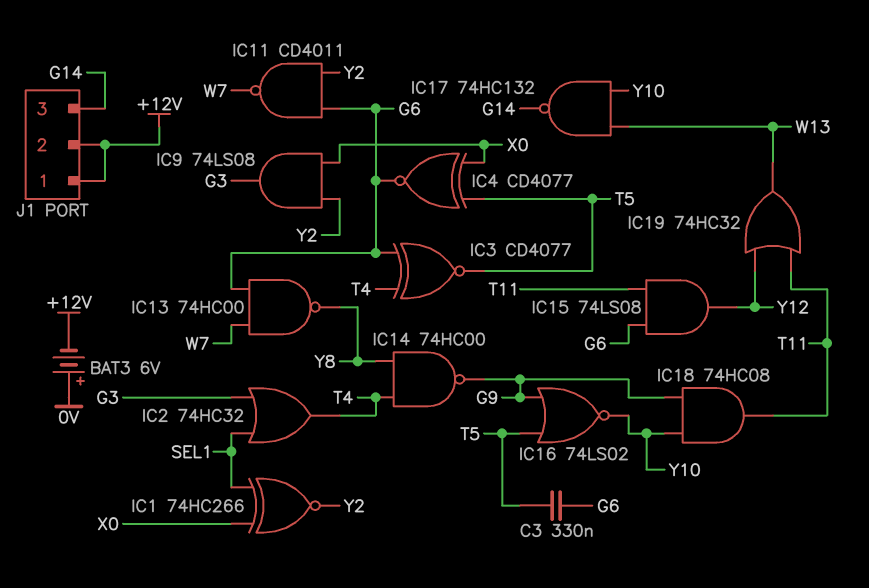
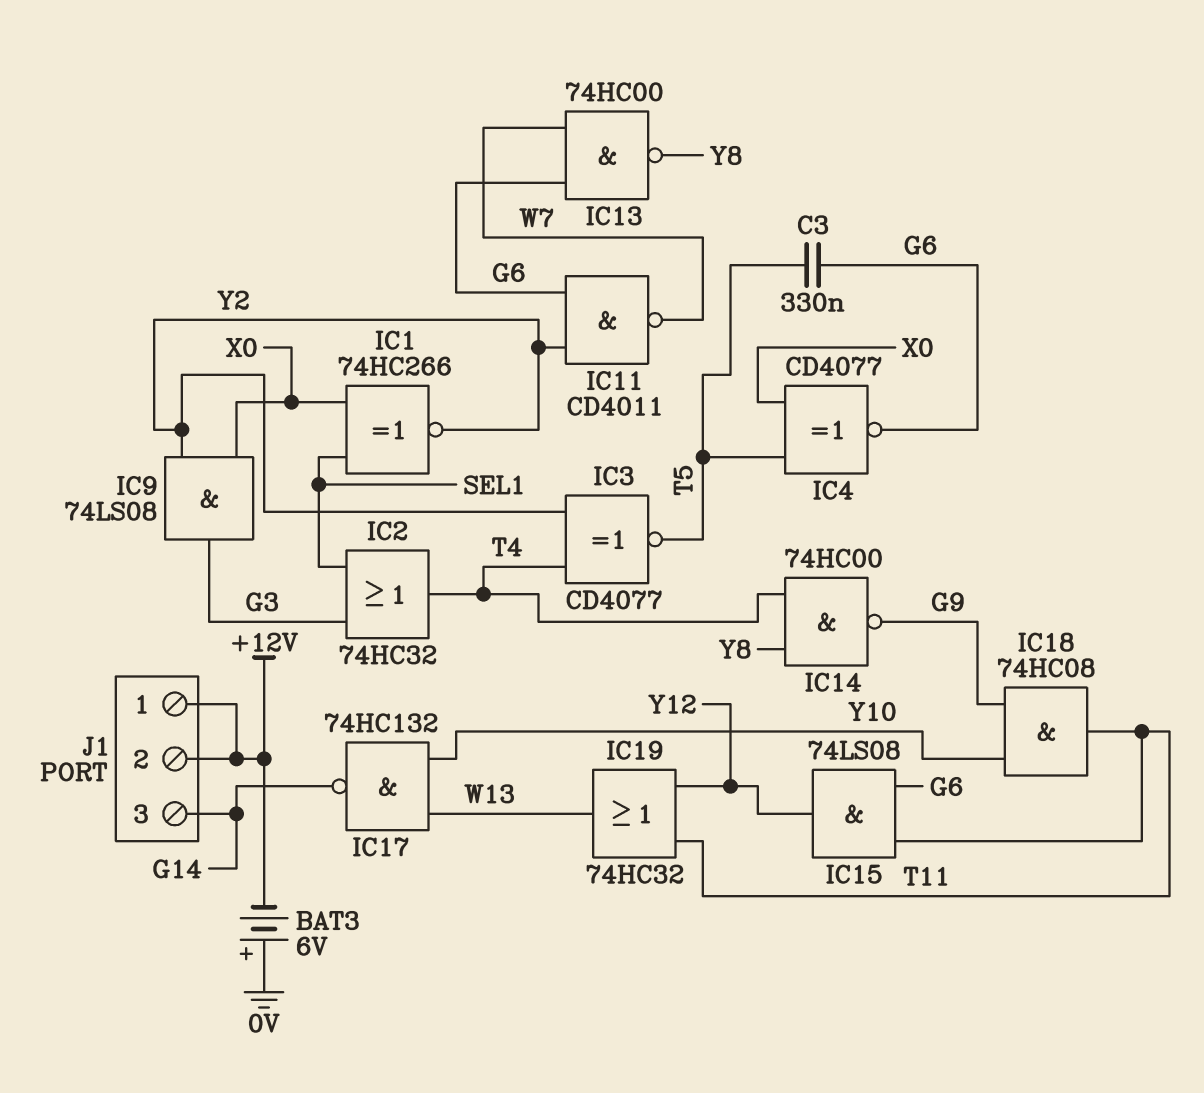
IC3: XNOR CD4077 (in G6, in T4, out T5) -> XNOR CD4077 (in T4, in Y2, out T5)
IC16: NOR 74LS02 (in G9, in T5, out Y10) -> none

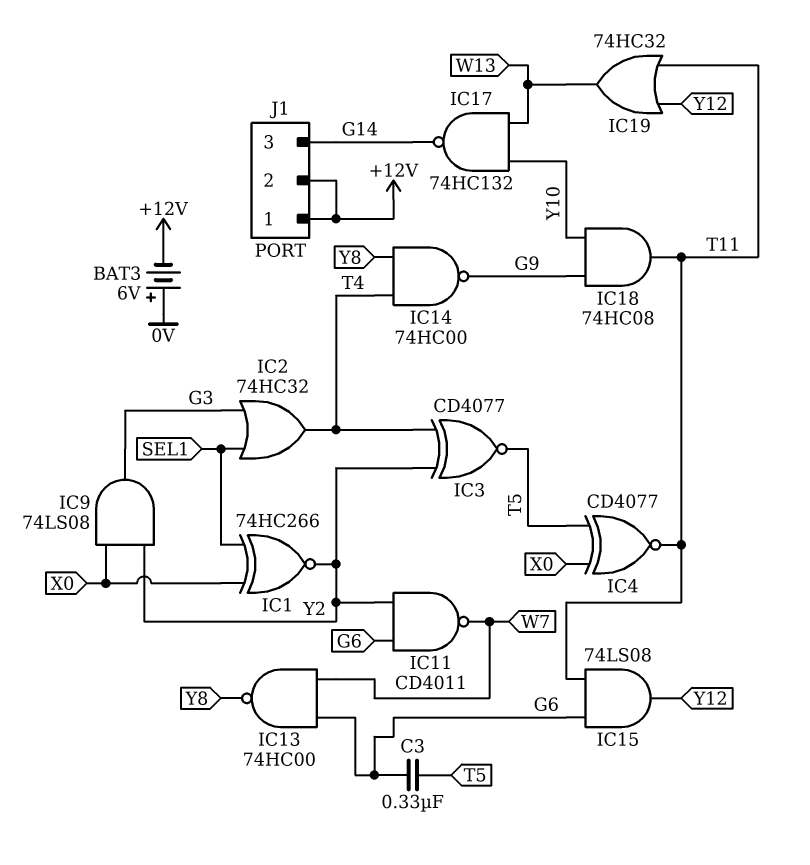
IC4: XNOR CD4077 (in T5, in X0, out G6) -> XNOR CD4077 (in T5, in X0, out T11)

